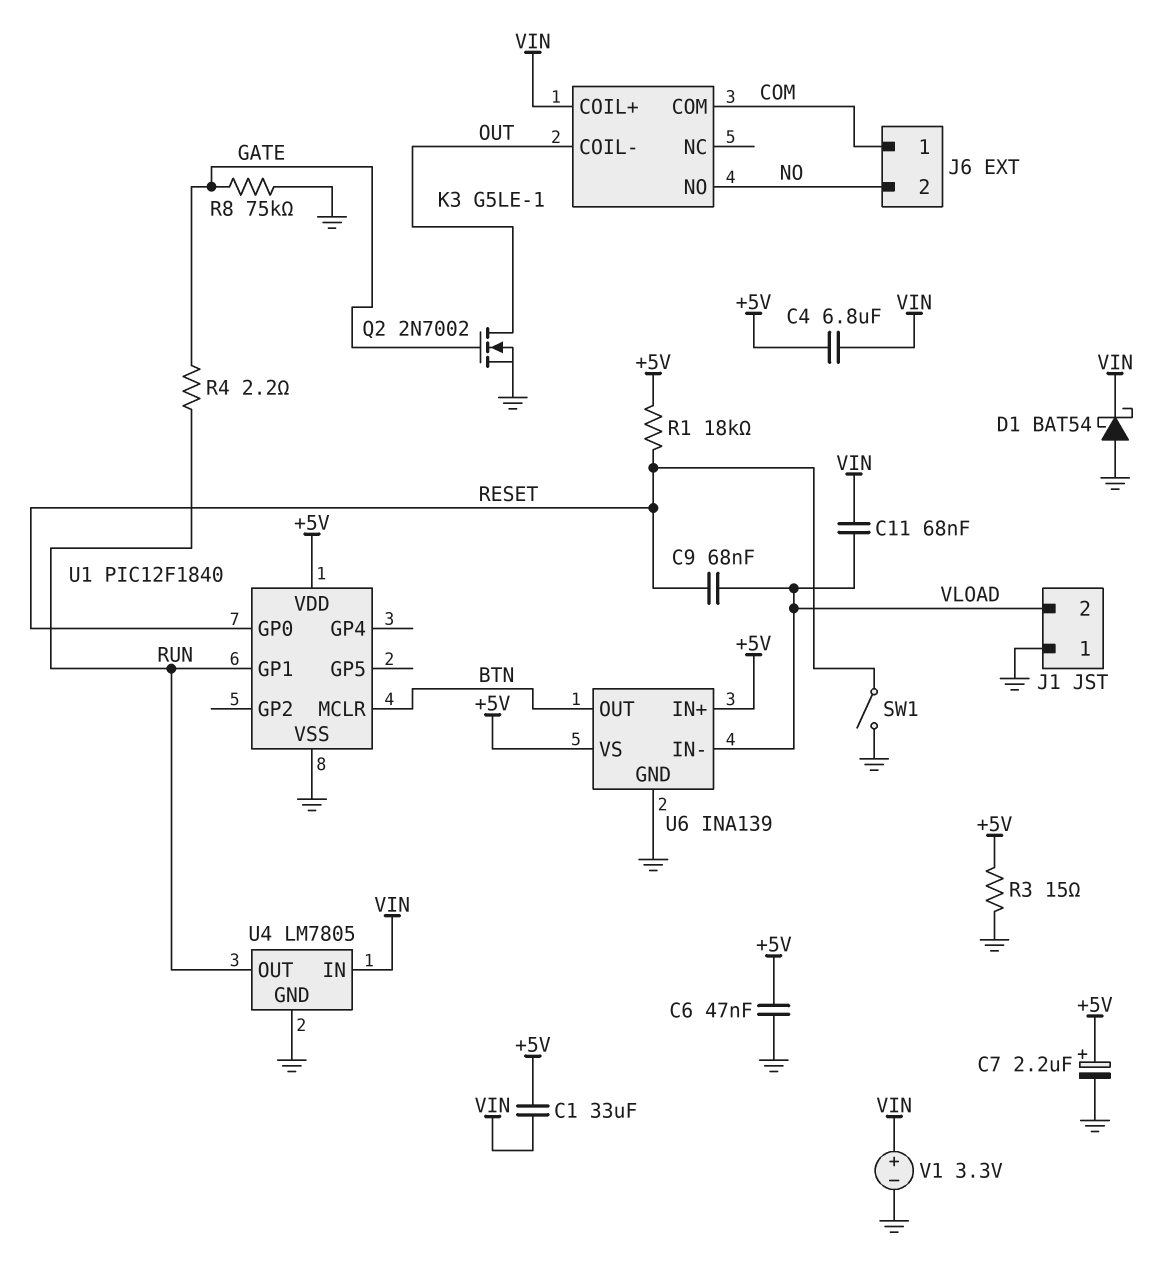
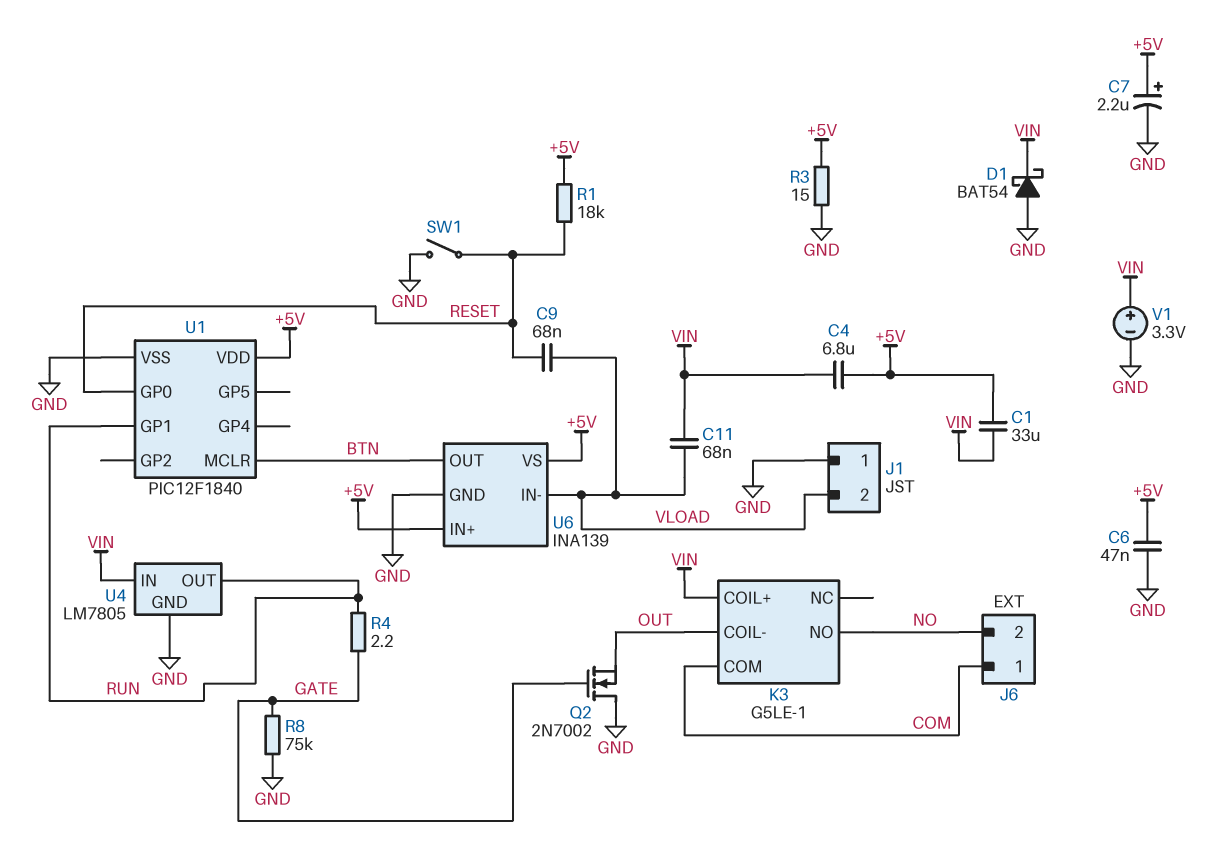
Q2: NMOS 2N7002 (G GATE, D OUT, S GND) -> NMOS 2N7002 (G GATE, D GND, S OUT)

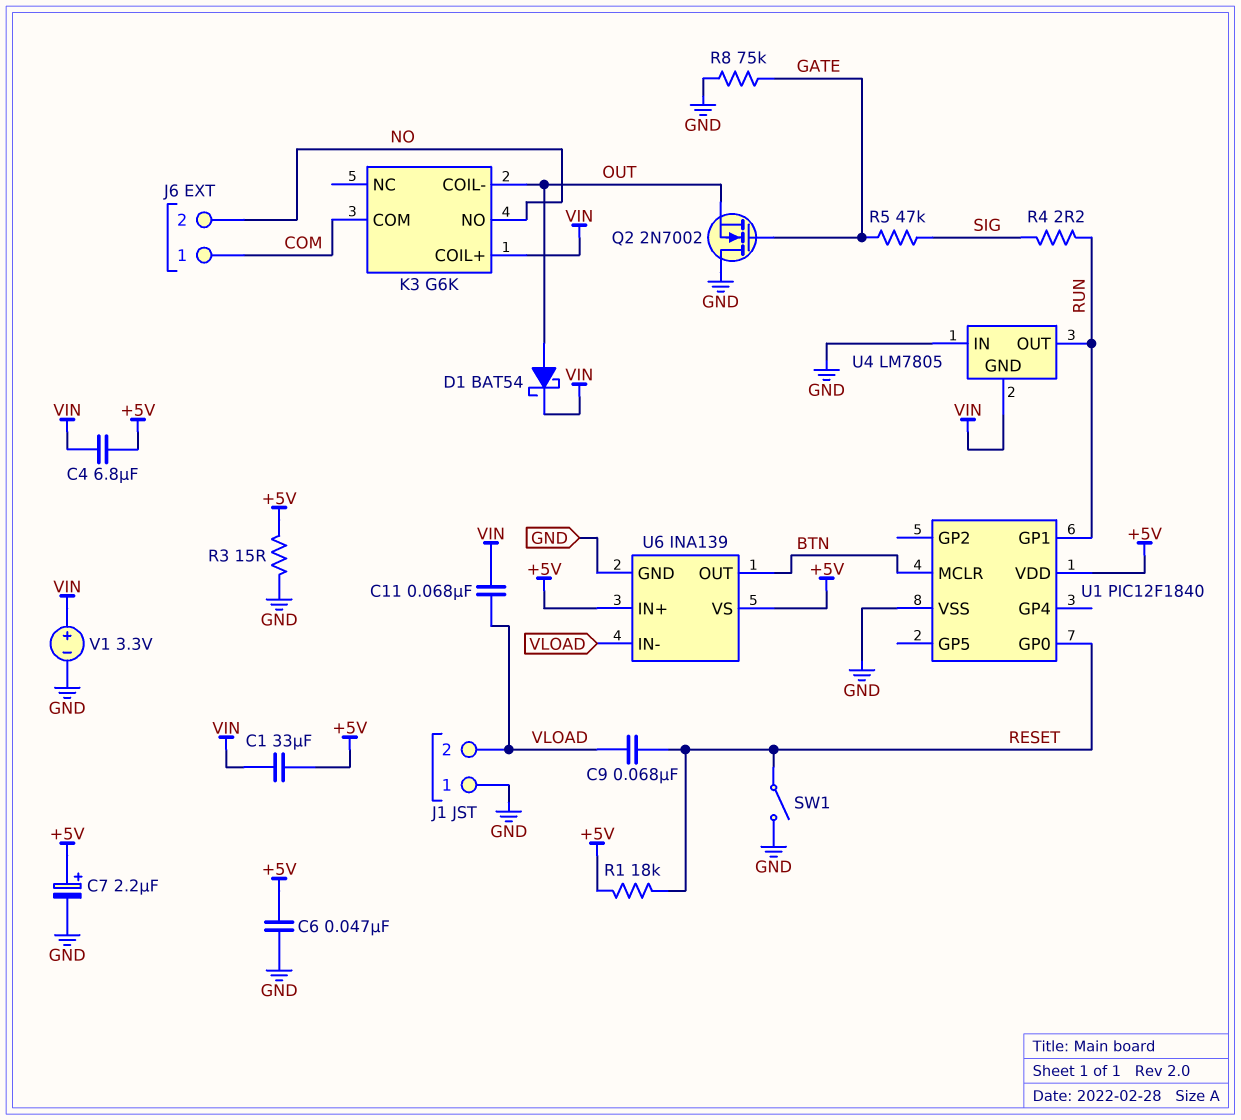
D1: schottky BAT54 (A GND, K VIN) -> schottky BAT54 (A OUT, K VIN)
K3: G5LE-1 -> G6K
R4: 2.2 (GATE, RUN) -> 2.2 (RUN, SIG)
R5: none -> 47k (GATE, SIG)
U4 pin GND: GND -> VIN
U4 pin IN: VIN -> GND

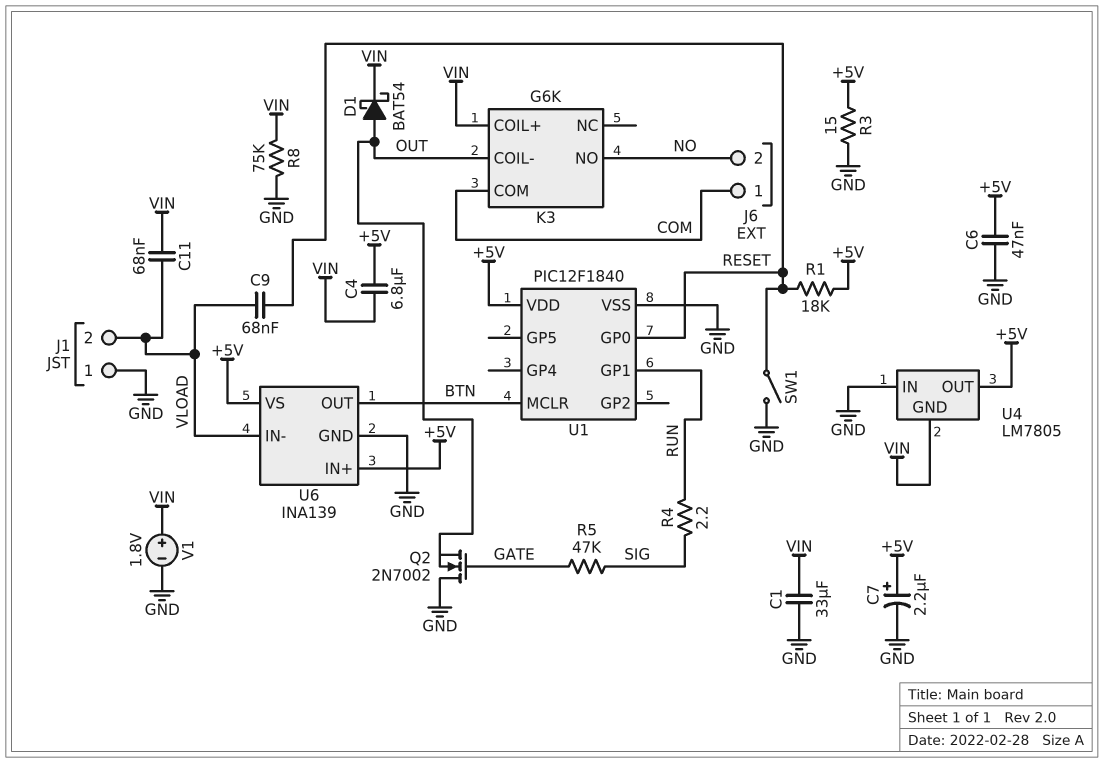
C1: 33uF (+5V, VIN) -> 33uF (GND, VIN)
R8: 75k (GATE, GND) -> 75k (GND, VIN)
U4 pin OUT: RUN -> +5V
V1: 3.3V (plus VIN, minus GND) -> 1.8V (plus VIN, minus GND)

